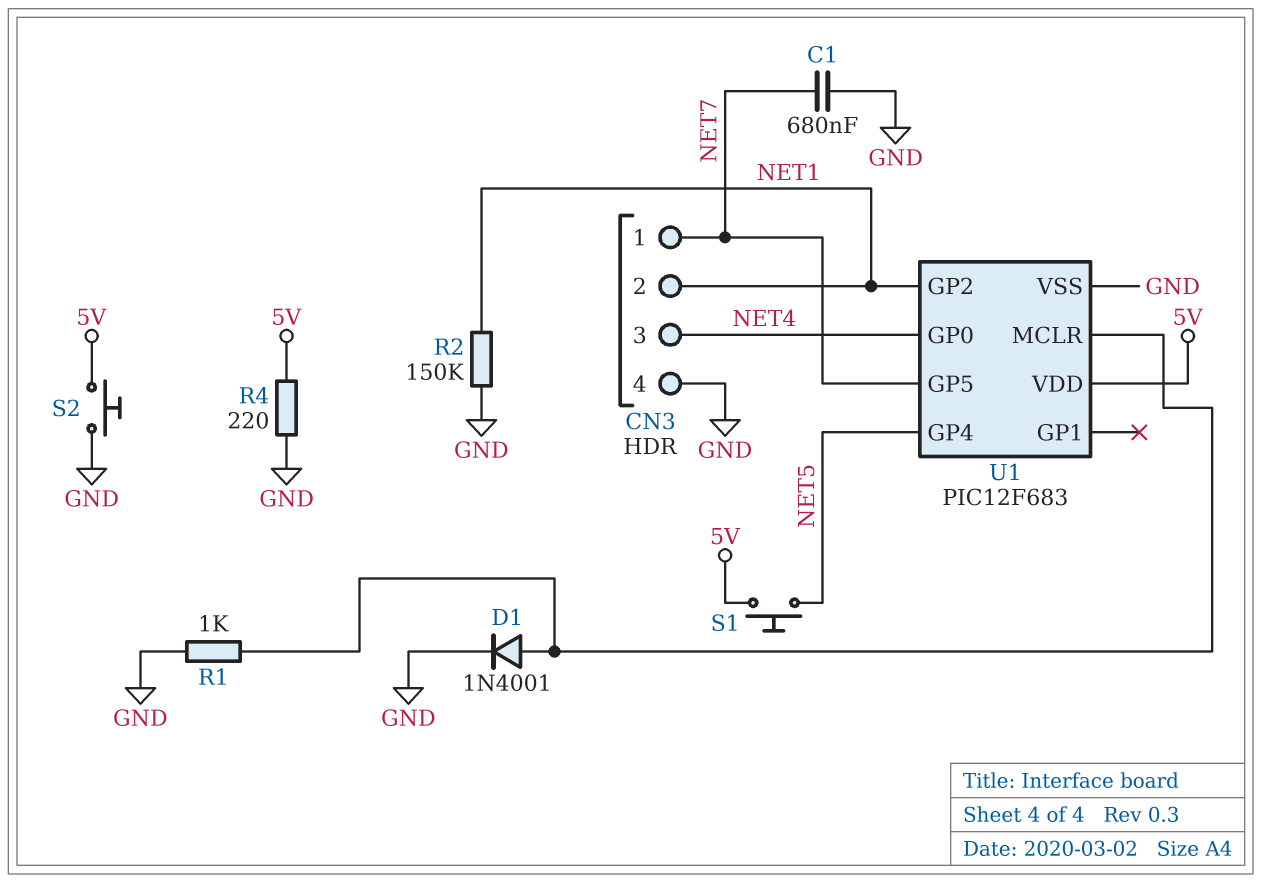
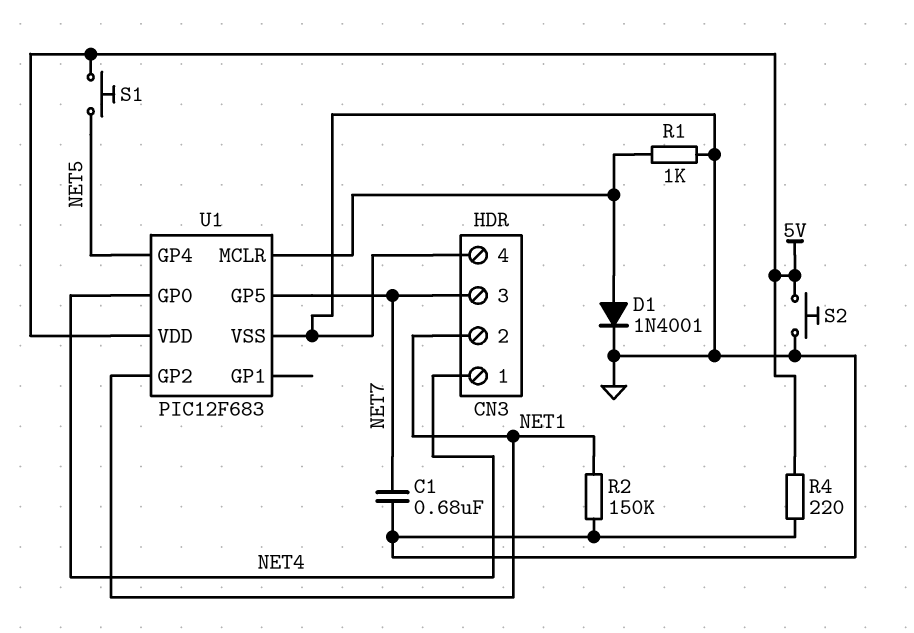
CN3 pin 1: NET7 -> NET4
CN3 pin 3: NET4 -> NET7

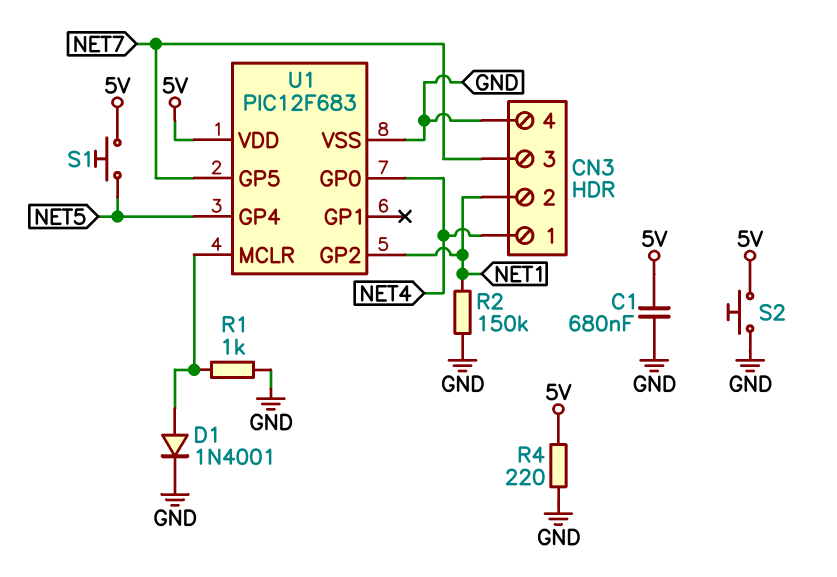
C1: 680nF (GND, NET7) -> 680nF (5V, GND)

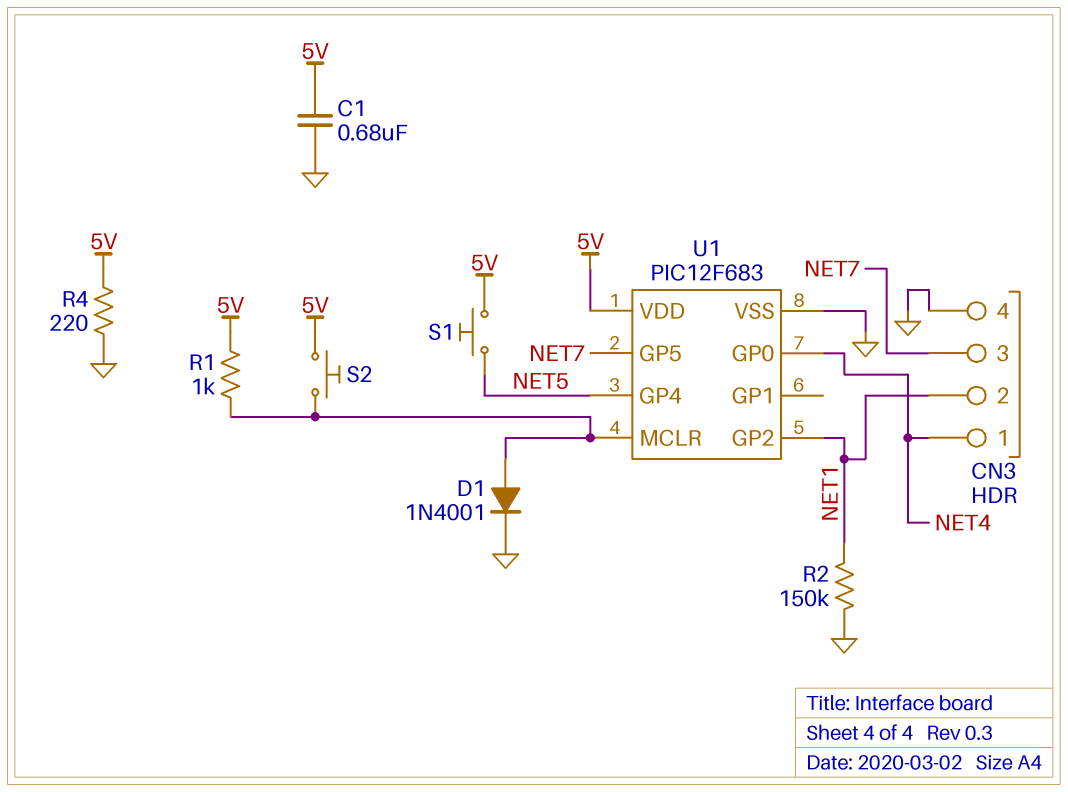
R1: 1k (GND, U1/MCLR) -> 1k (5V, U1/MCLR)
S2: button (5V, GND) -> button (5V, U1/MCLR)

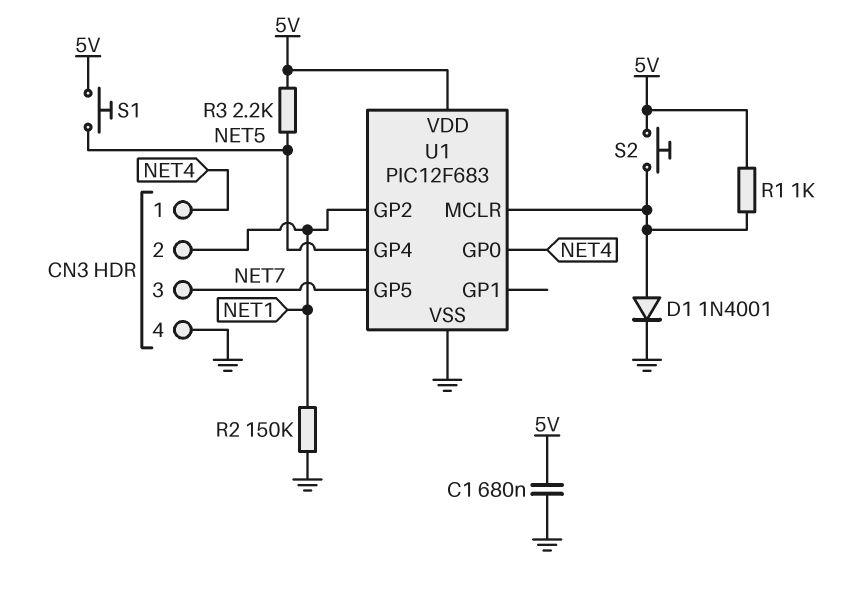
R3: none -> 2.2k (5V, NET5)
R4: 220 (5V, GND) -> none

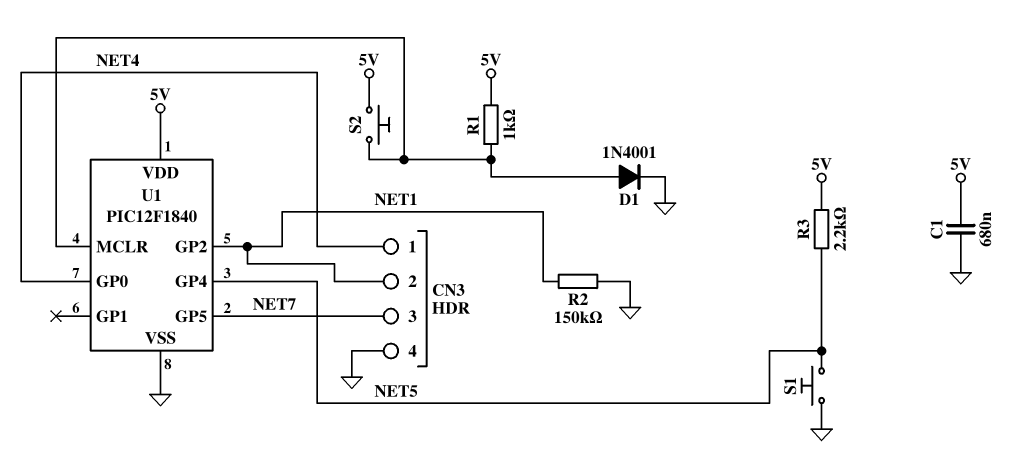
S1: button (5V, NET5) -> button (GND, NET5)
U1: PIC12F683 -> PIC12F1840

